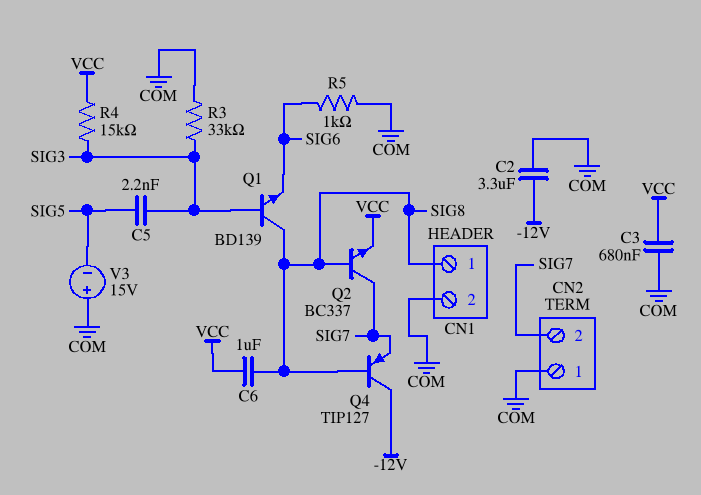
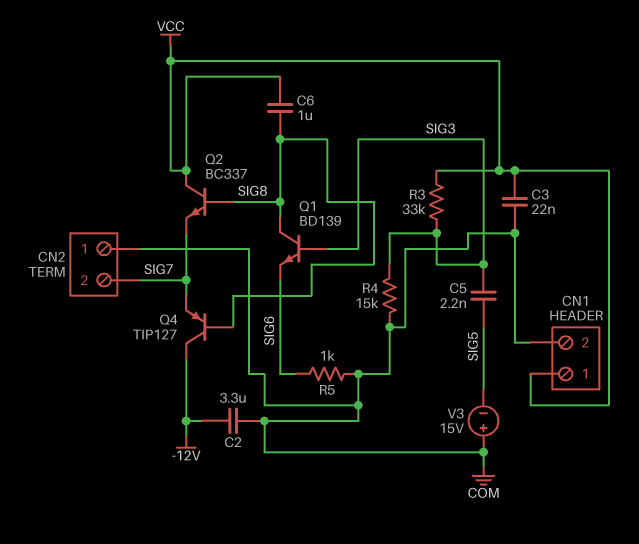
C3: 680nF (COM, VCC) -> 22nF (COM, VCC)
CN1 pin 1: SIG8 -> VCC
Q2: NPN BC337 (B SIG8, C SIG7, E VCC) -> NPN BC337 (B SIG8, C VCC, E SIG7)
R3: 33k (COM, SIG3) -> 33k (SIG3, VCC)
R4: 15k (SIG3, VCC) -> 15k (COM, SIG3)

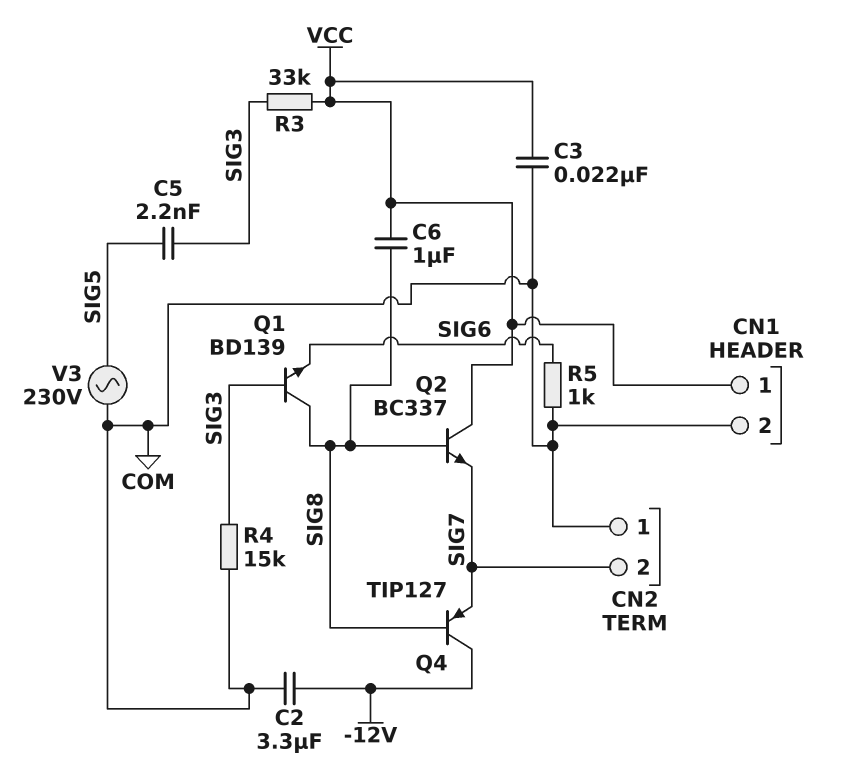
V3: 15V (plus COM, minus SIG5) -> AC 230V (COM, SIG5)

